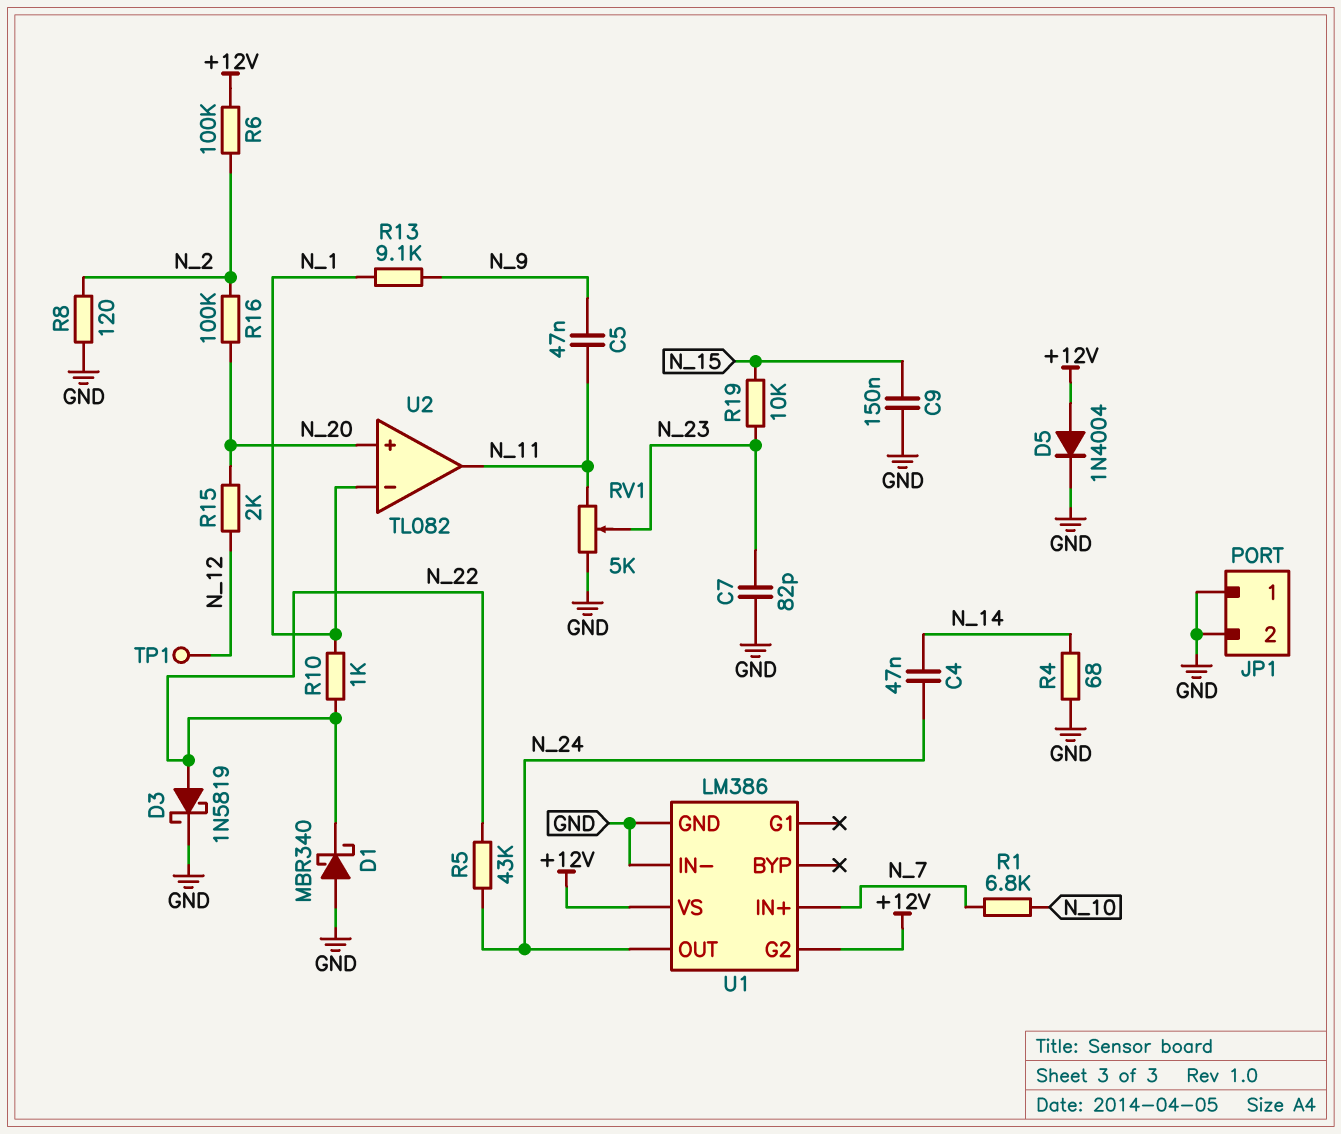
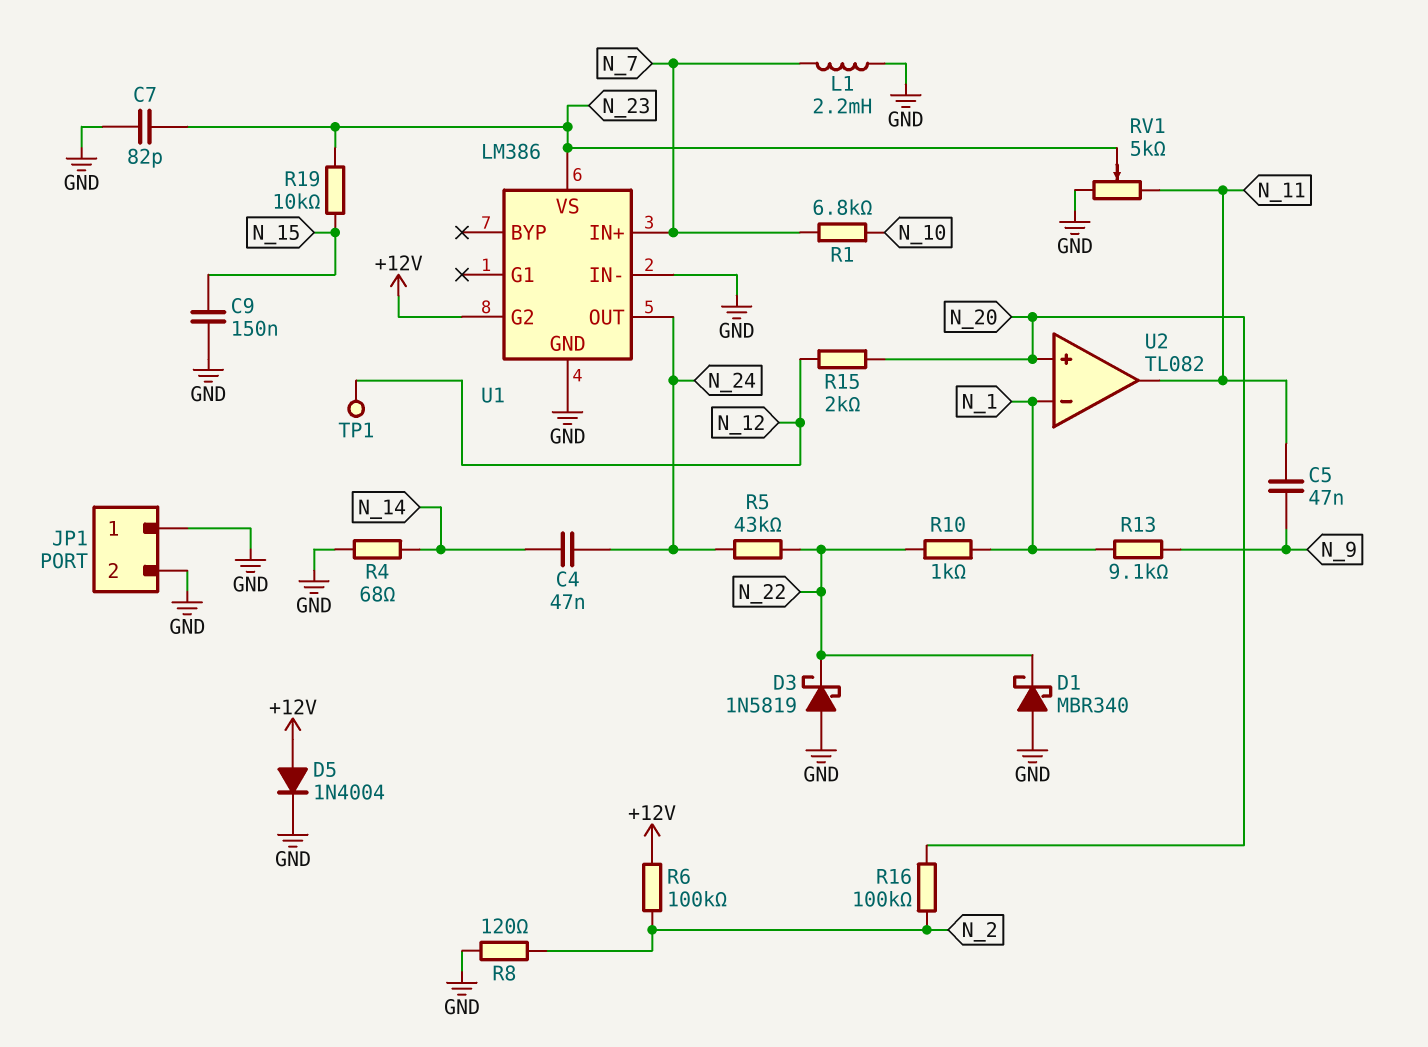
D3: schottky 1N5819 (A N_22, K GND) -> schottky 1N5819 (A GND, K N_22)
L1: none -> 2.2mH (GND, N_7)
U1 pin VS: +12V -> N_23

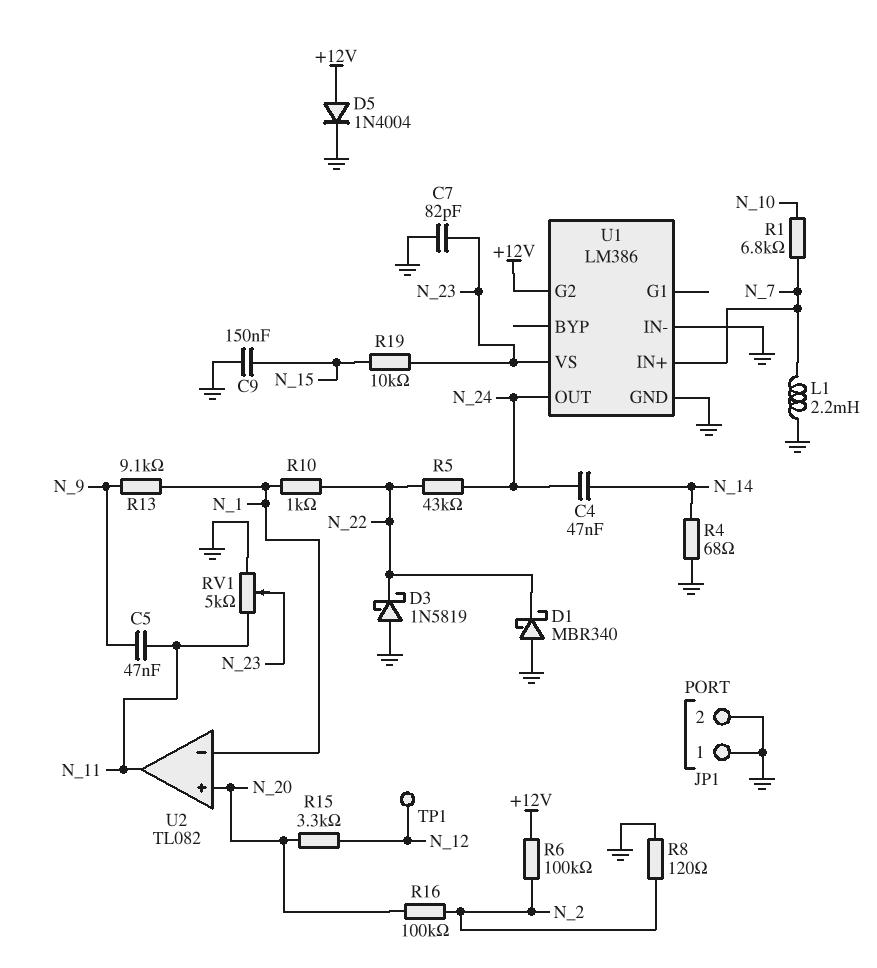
R15: 2k (N_12, N_20) -> 3.3k (N_12, N_20)

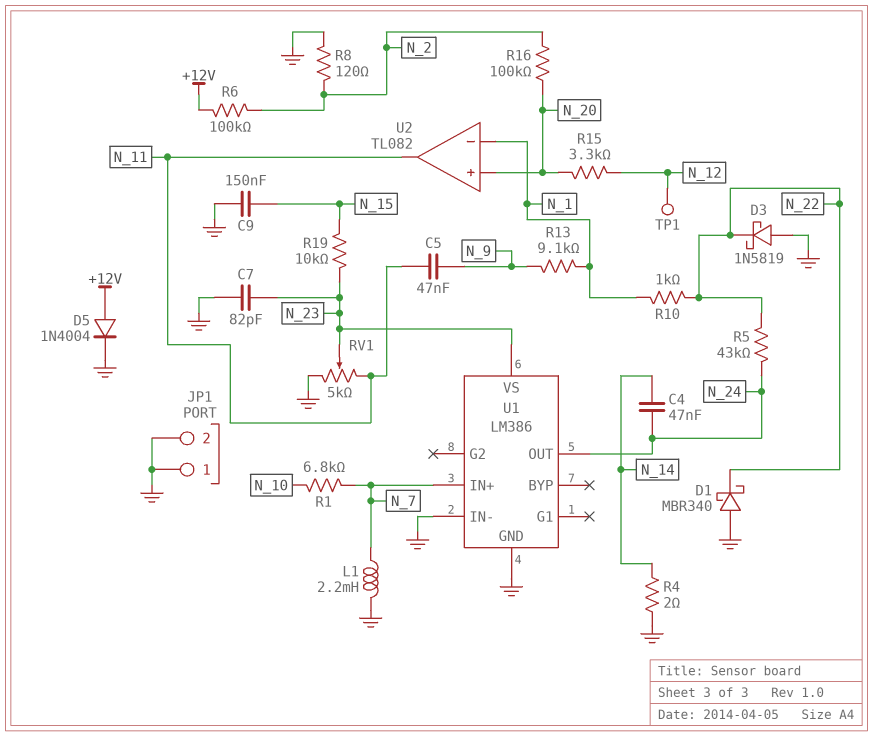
R4: 68 (GND, N_14) -> 2 (GND, N_14)
U1 pin G2: +12V -> none

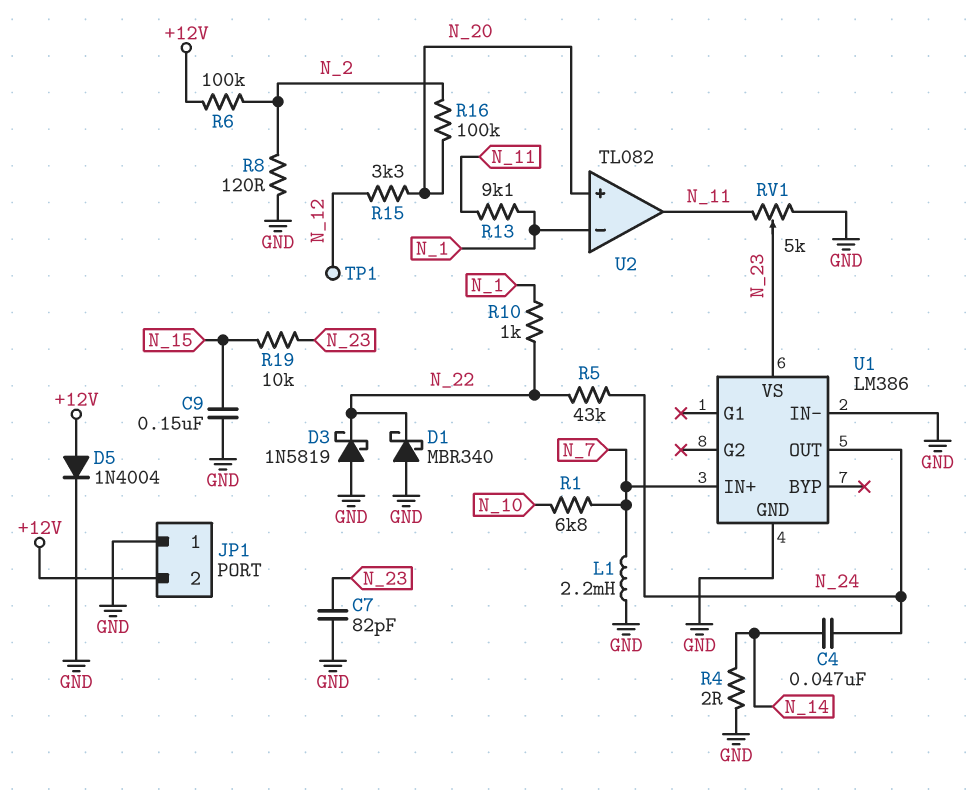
C5: 47nF (N_9, N_11) -> none
JP1 pin 2: GND -> +12V
R13: 9.1k (N_1, N_9) -> 9.1k (N_1, N_11)

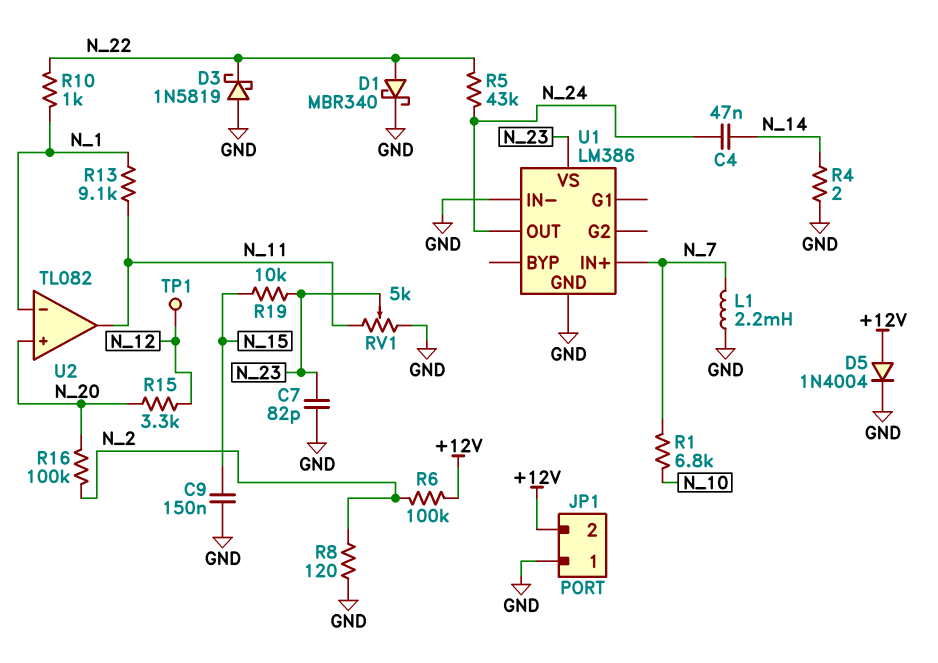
D1: schottky MBR340 (A GND, K N_22) -> schottky MBR340 (A N_22, K GND)

